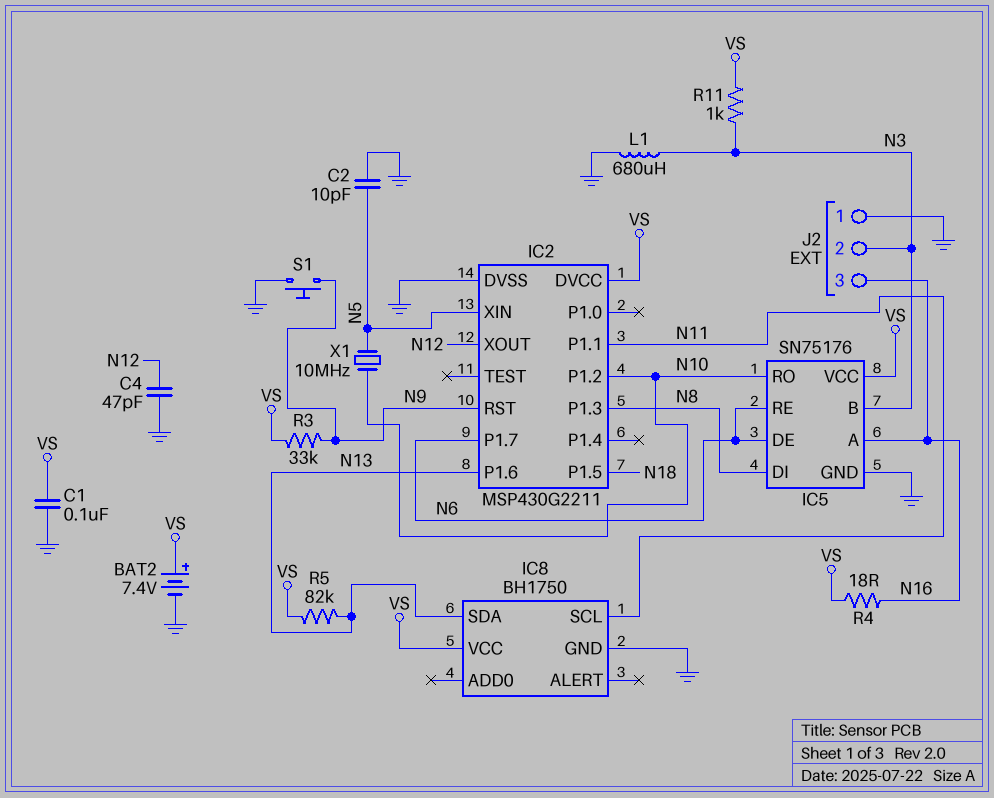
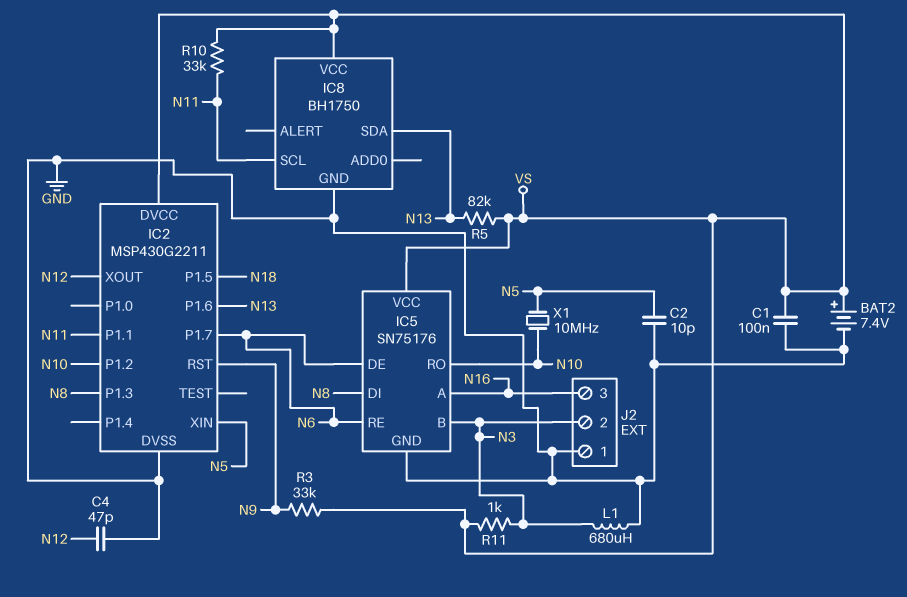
R4: 18 (N16, VS) -> none
R10: none -> 33k (N11, VS)
S1: button (GND, N9) -> none

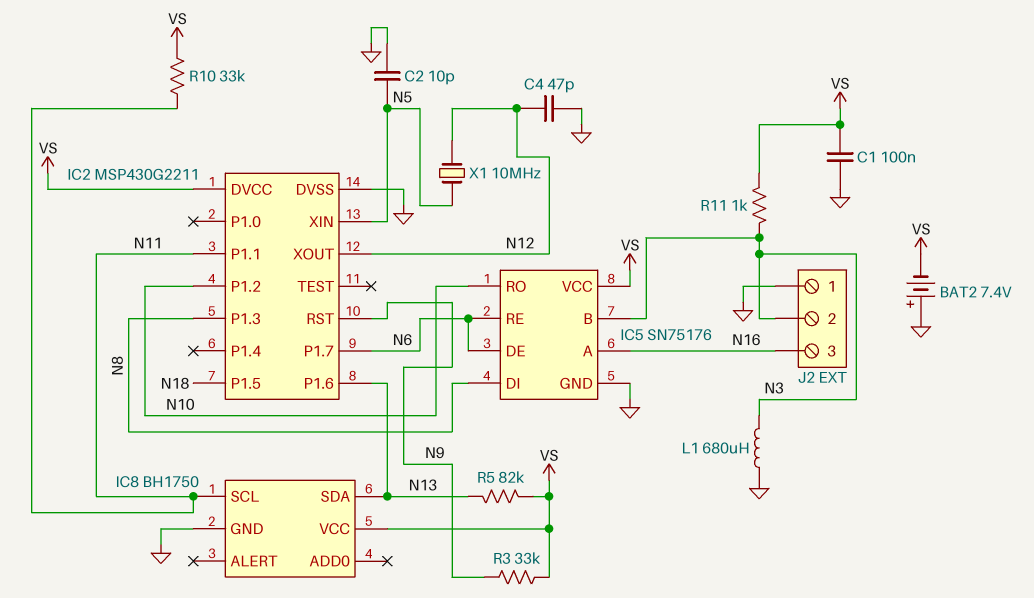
BAT2: 7.4V (plus VS, minus GND) -> 7.4V (plus GND, minus VS)
X1: 10MHz (N5, N10) -> 10MHz (N5, N12)

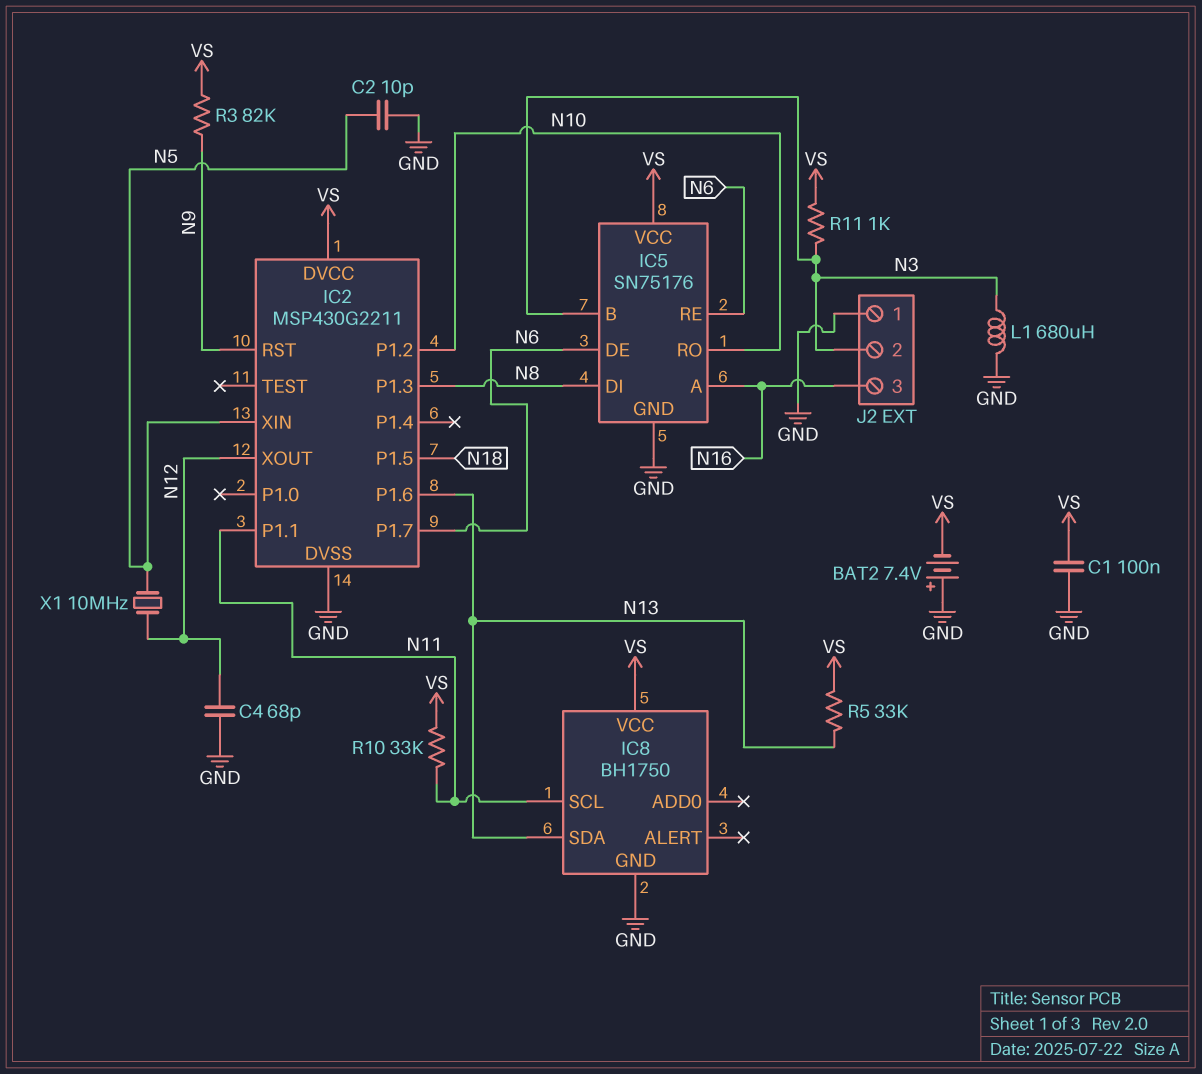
C4: 47pF (GND, N12) -> 68pF (GND, N12)
R3: 33k (N9, VS) -> 82k (N9, VS)
R5: 82k (N13, VS) -> 33k (N13, VS)

